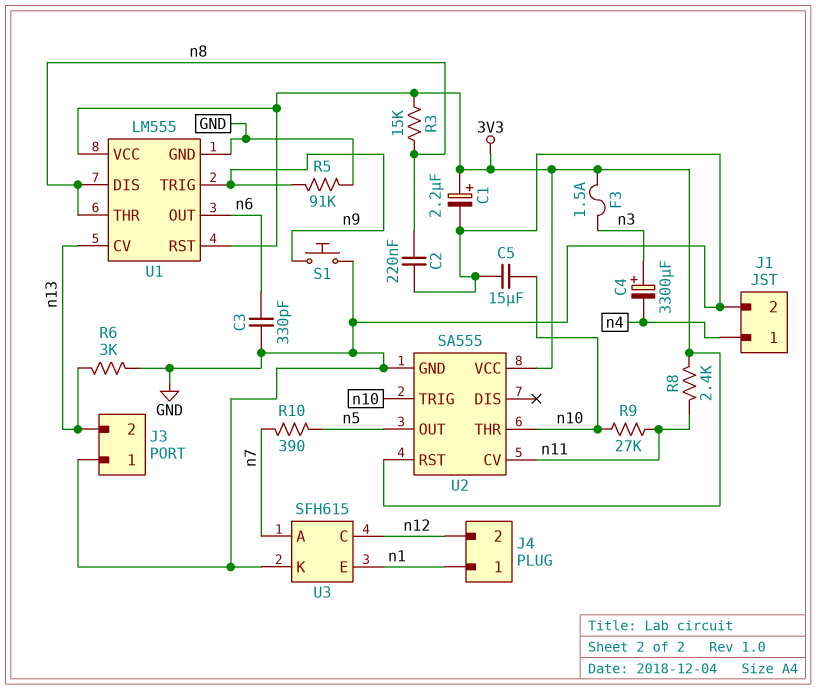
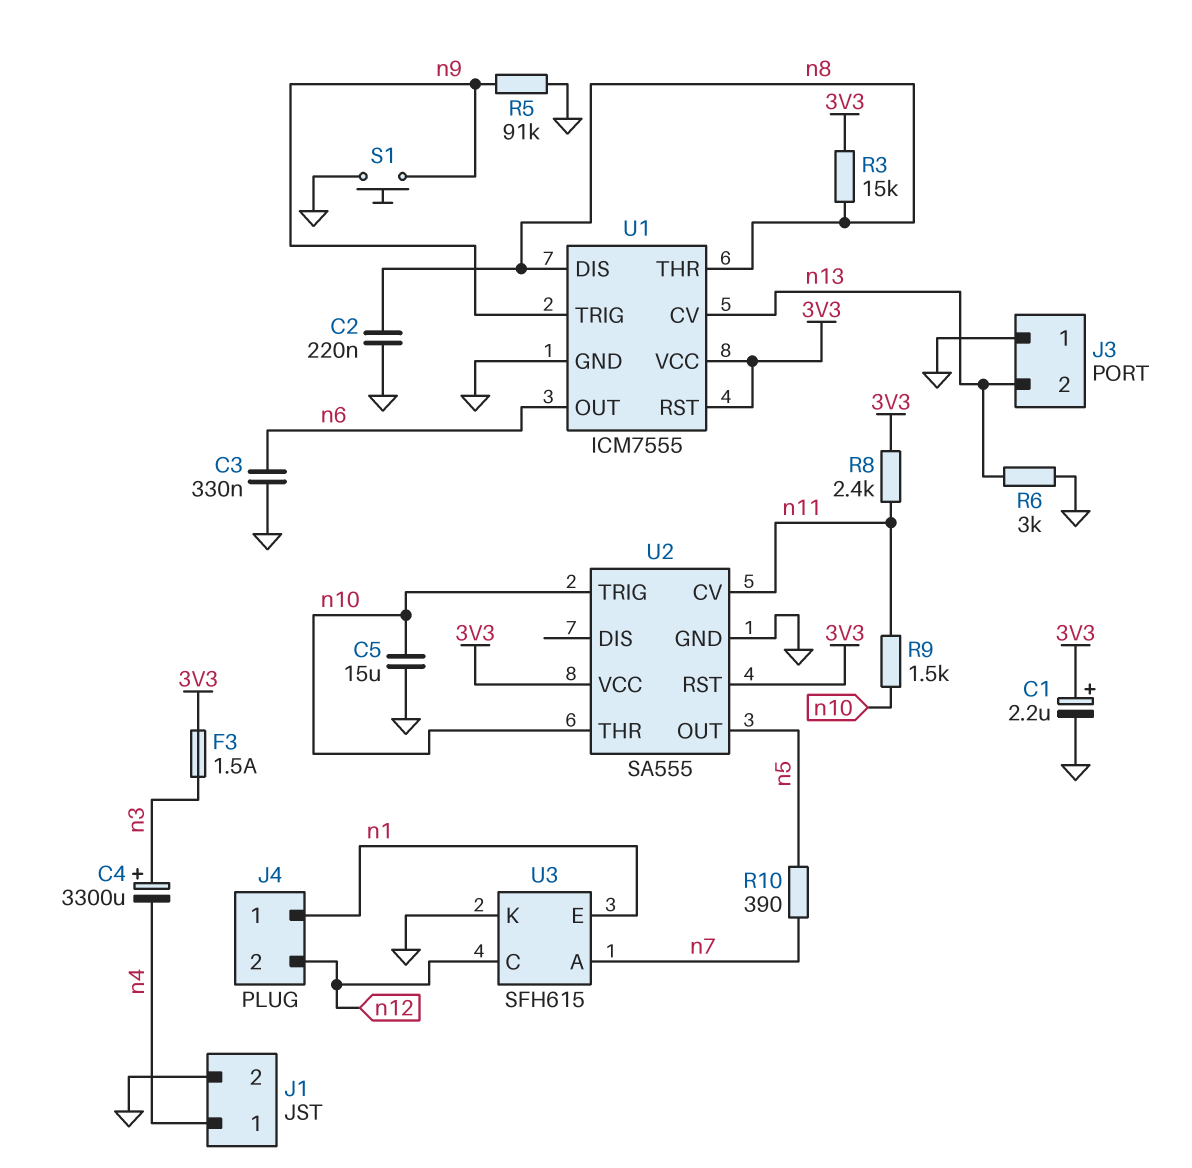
C3: 330pF (GND, n6) -> 330nF (GND, n6)
R9: 27k (n10, n11) -> 1.5k (n10, n11)
U1: LM555 -> ICM7555

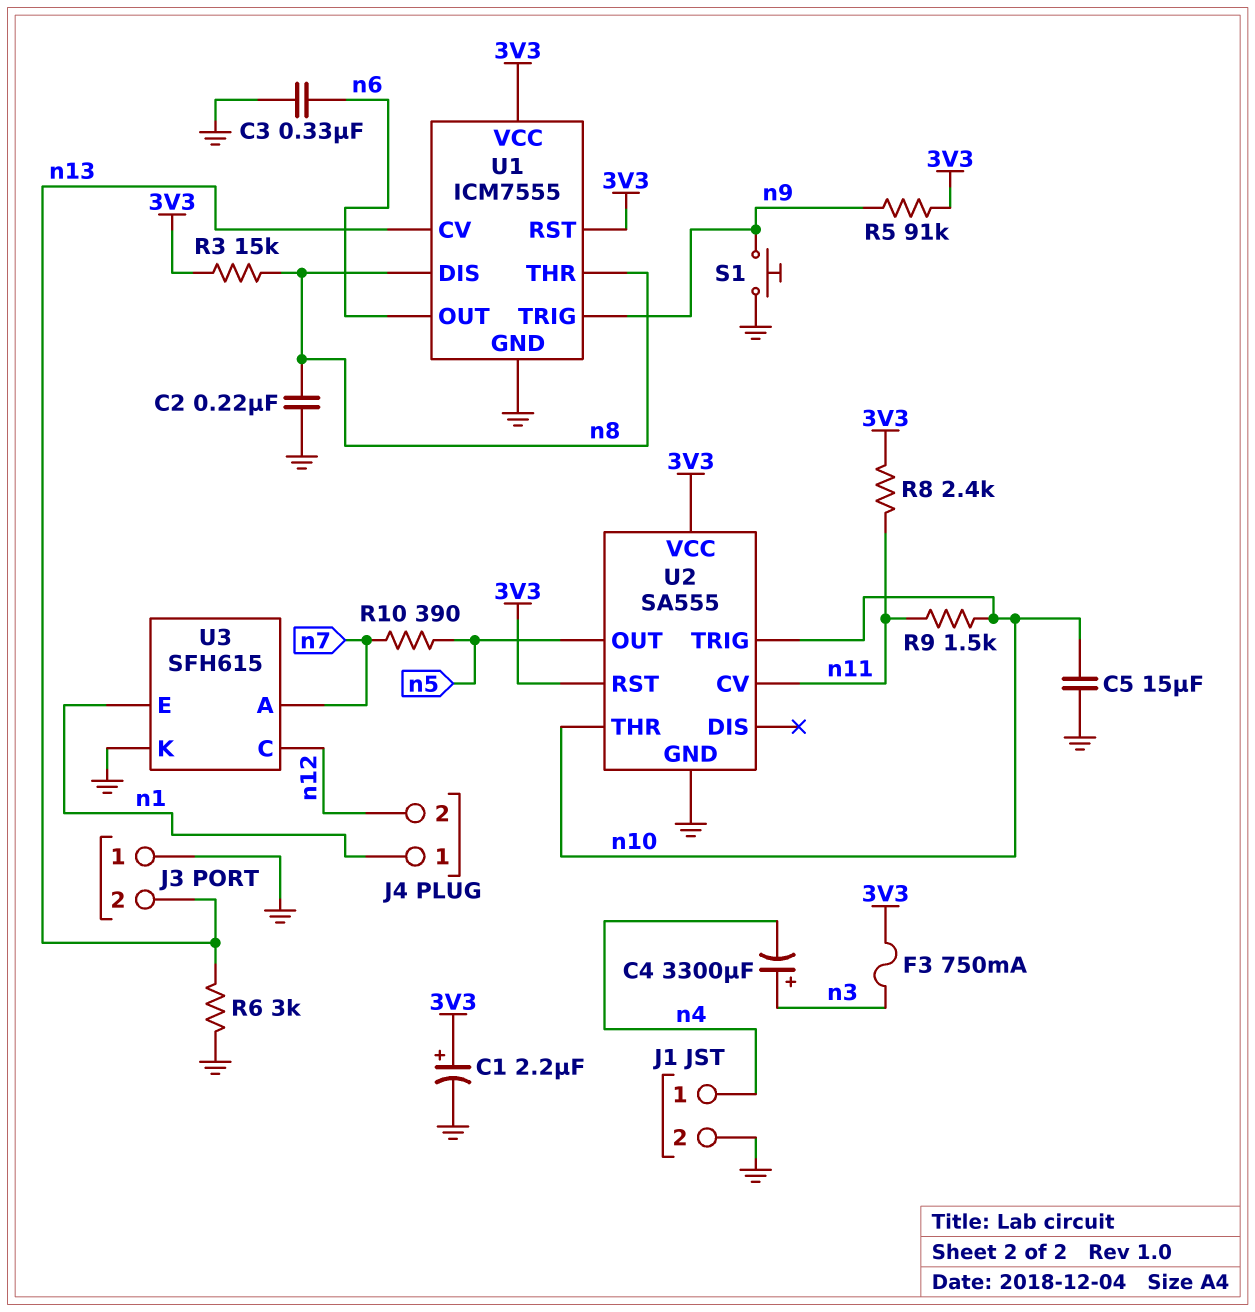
F3: 1.5A (3V3, n3) -> 750mA (3V3, n3)
R5: 91k (GND, n9) -> 91k (3V3, n9)

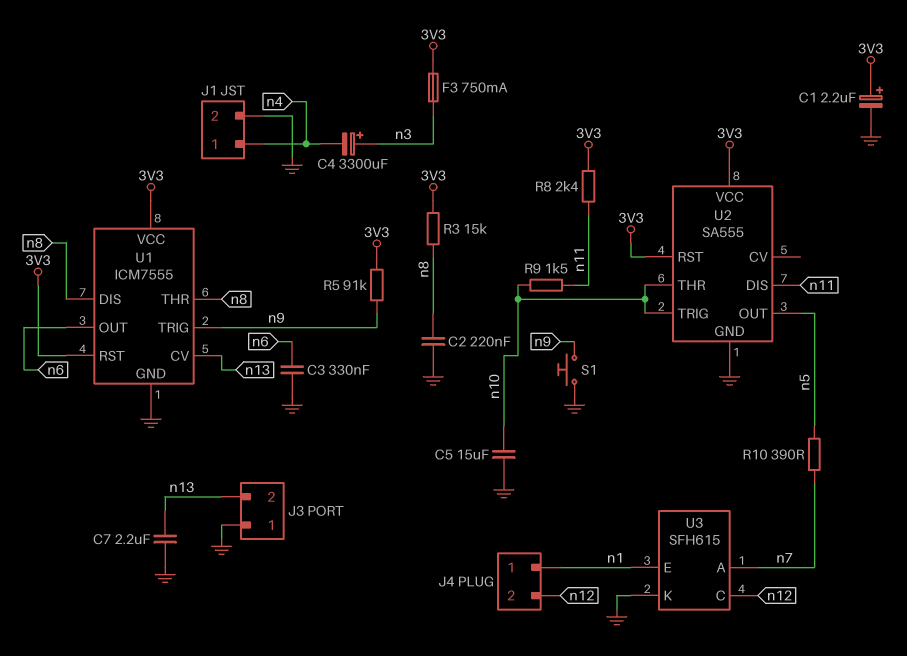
C7: none -> 2.2uF (GND, n13)
R6: 3k (GND, n13) -> none
U2 pin CV: n11 -> none
U2 pin DIS: none -> n11

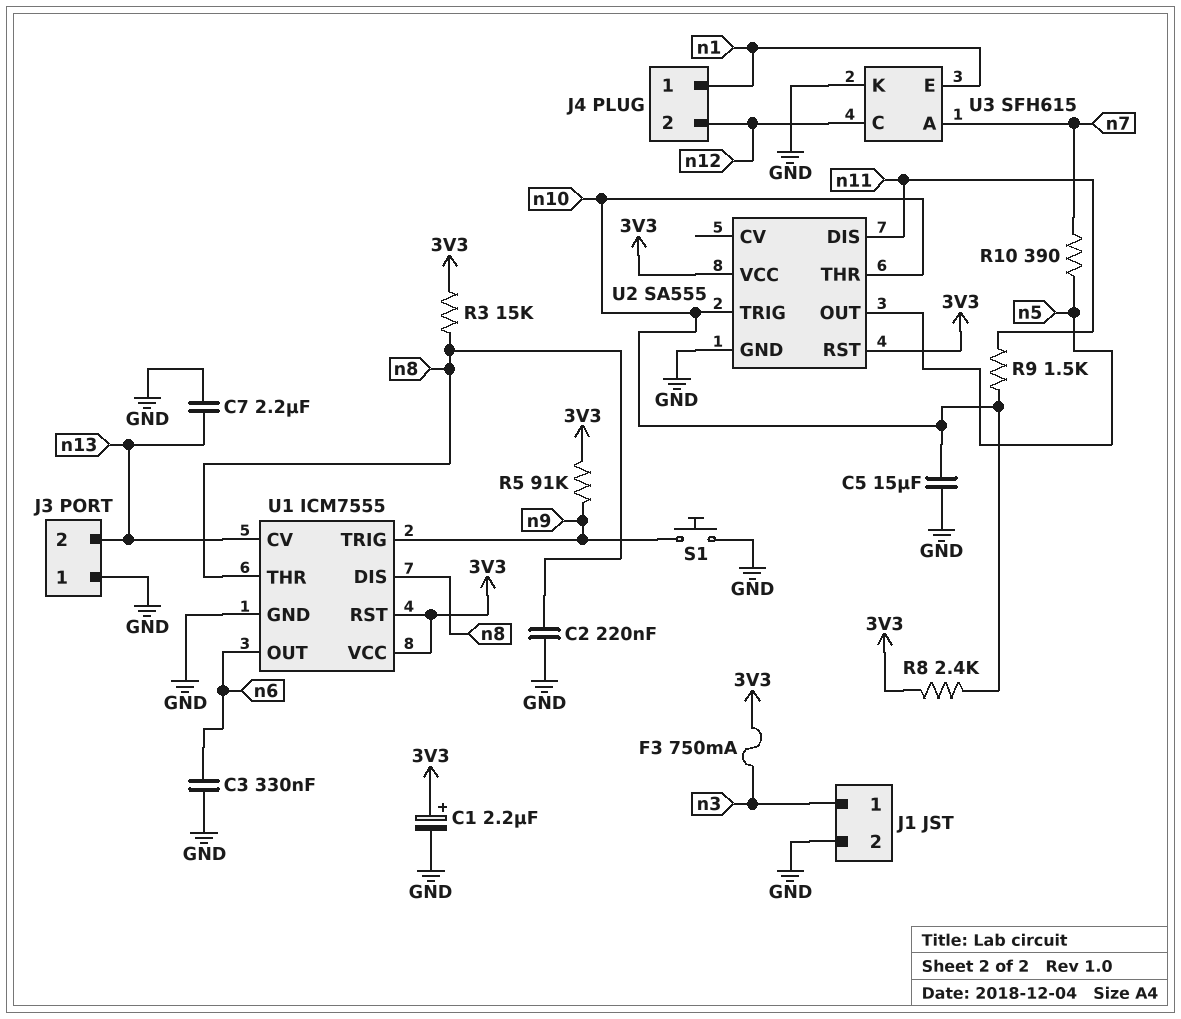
C4: 3300uF (plus n3, minus n4) -> none
J1 pin 1: n4 -> n3
R8: 2.4k (3V3, n11) -> 2.4k (3V3, n10)

